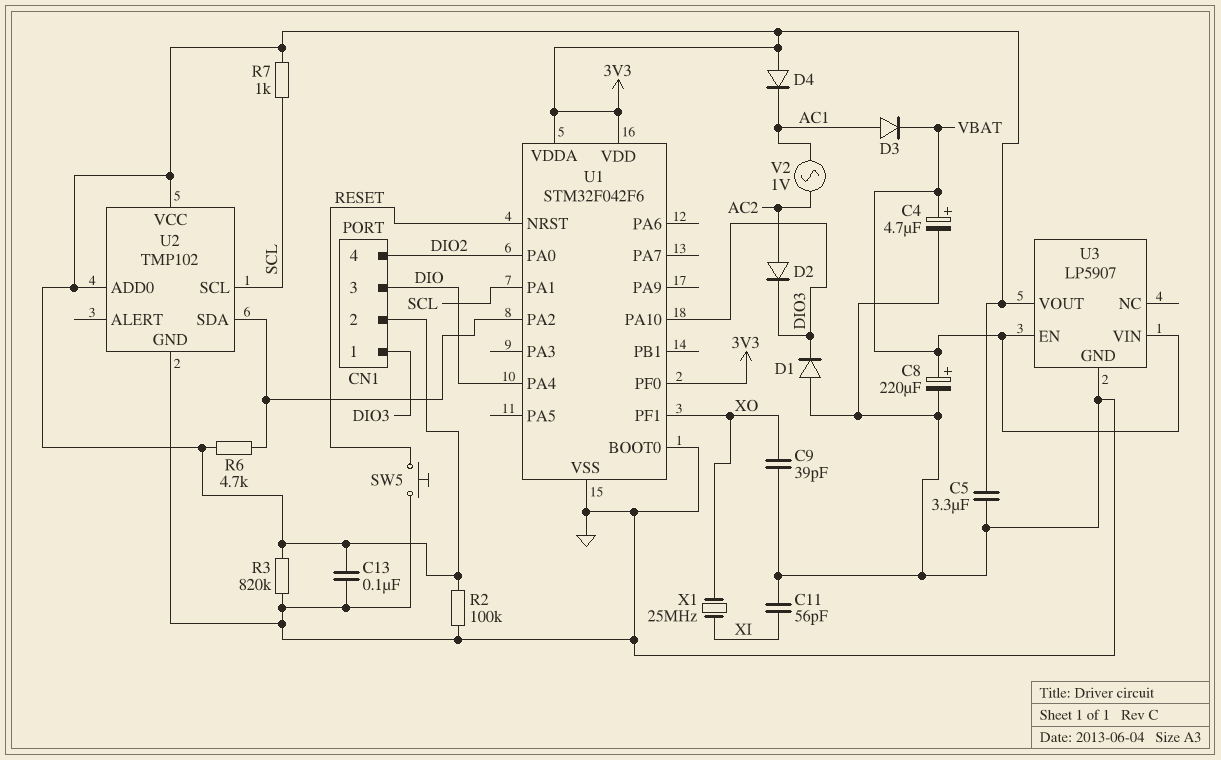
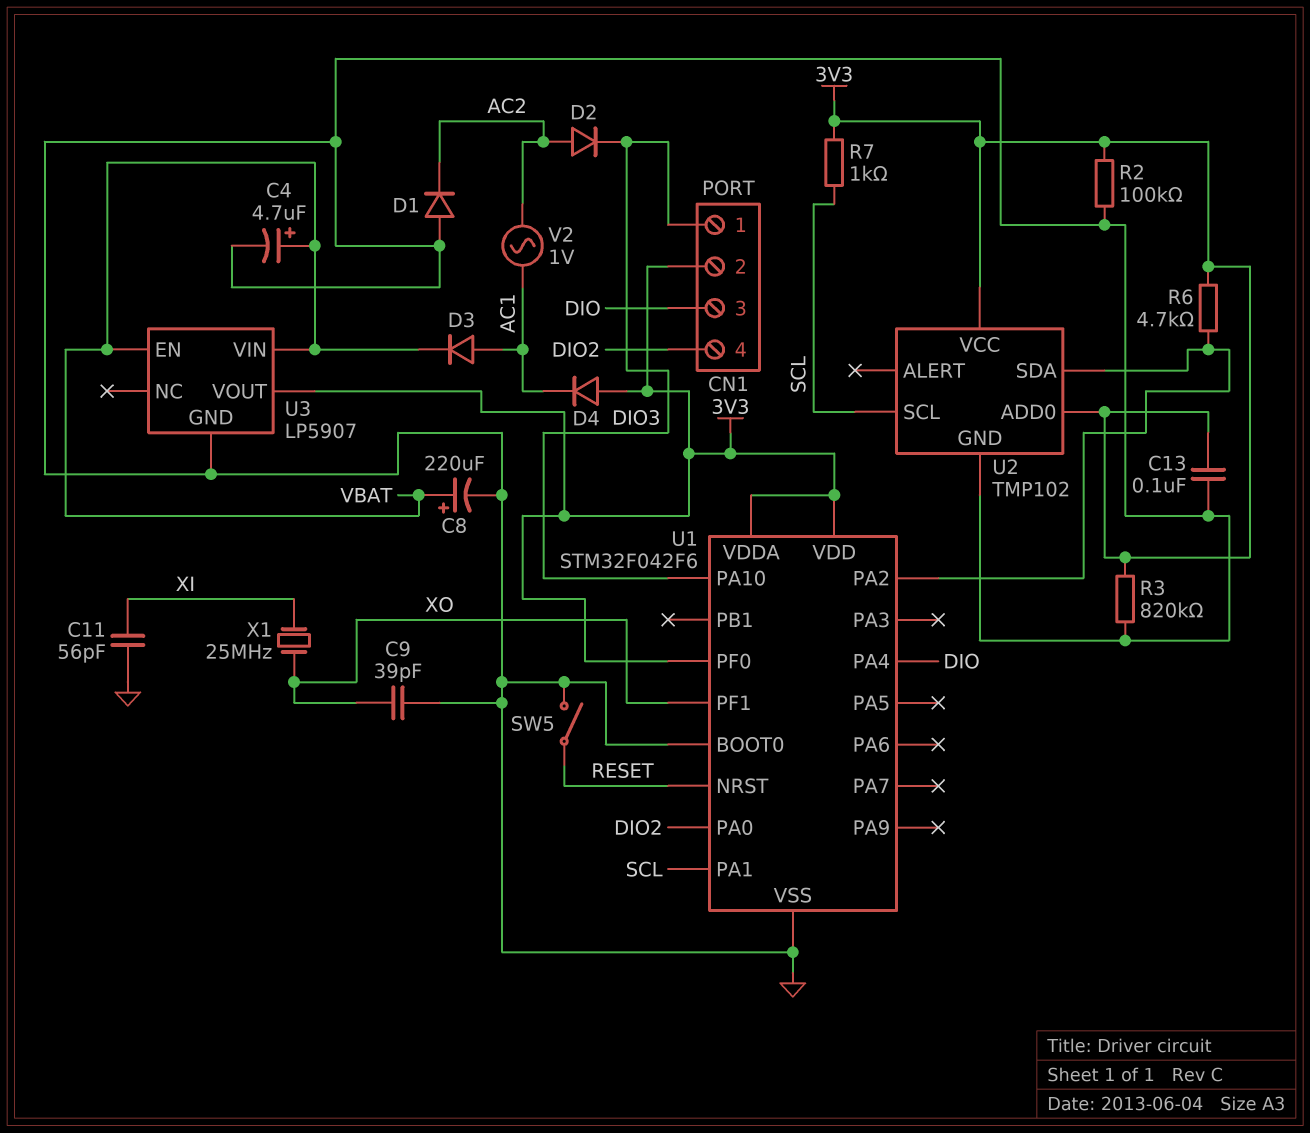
C5: 3.3uF (3V3, GND) -> none
D1: diode (A GND, K DIO3) -> diode (A GND, K AC2)
SW5: button (GND, RESET) -> switch (GND, RESET)

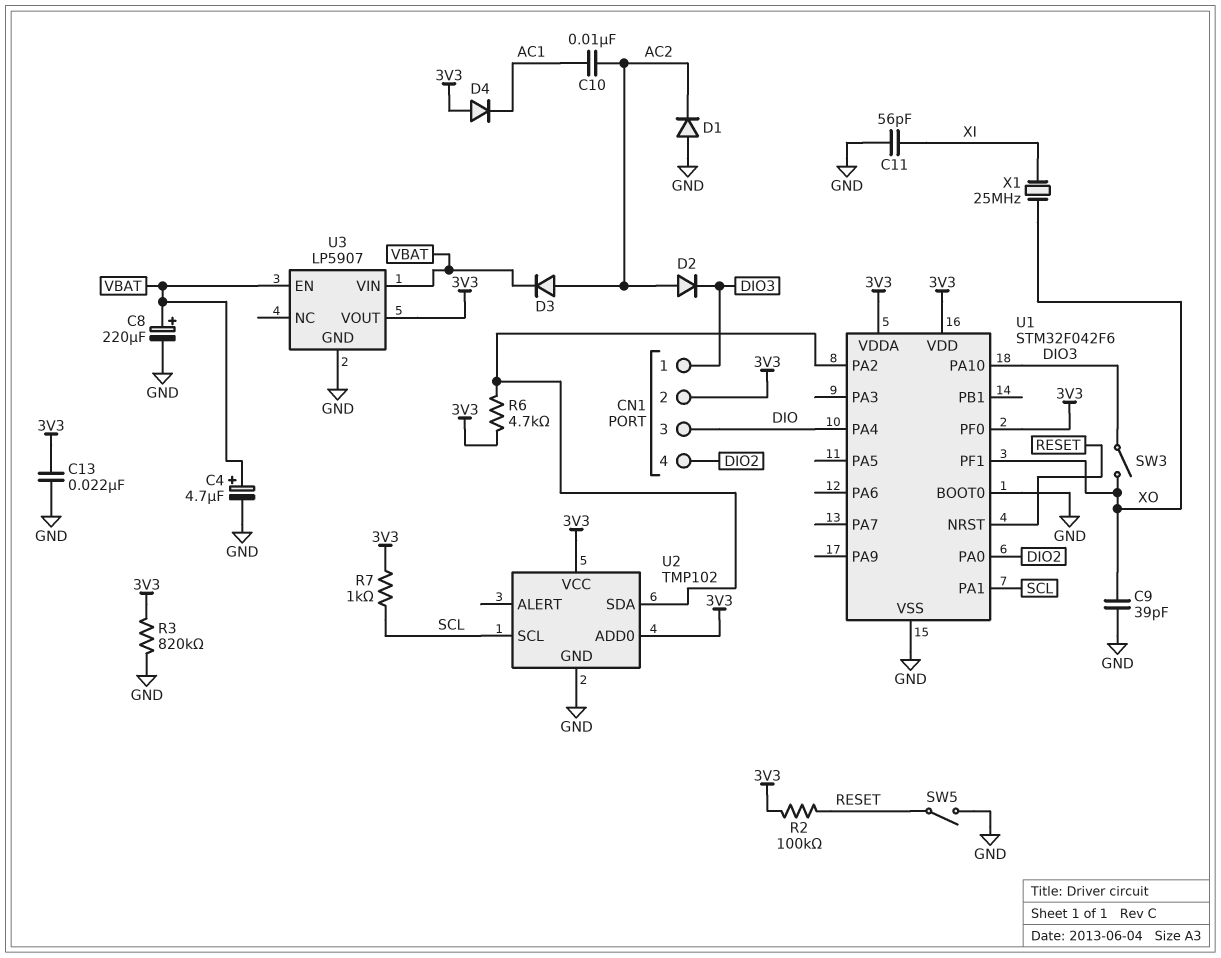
C10: none -> 10nF (AC1, AC2)
C13: 100nF (3V3, GND) -> 22nF (3V3, GND)
D3: diode (A AC1, K VBAT) -> diode (A AC2, K VBAT)
R2: 100k (3V3, GND) -> 100k (3V3, RESET)
SW3: none -> switch (DIO3, XO)
V2: AC 1V (AC1, AC2) -> none

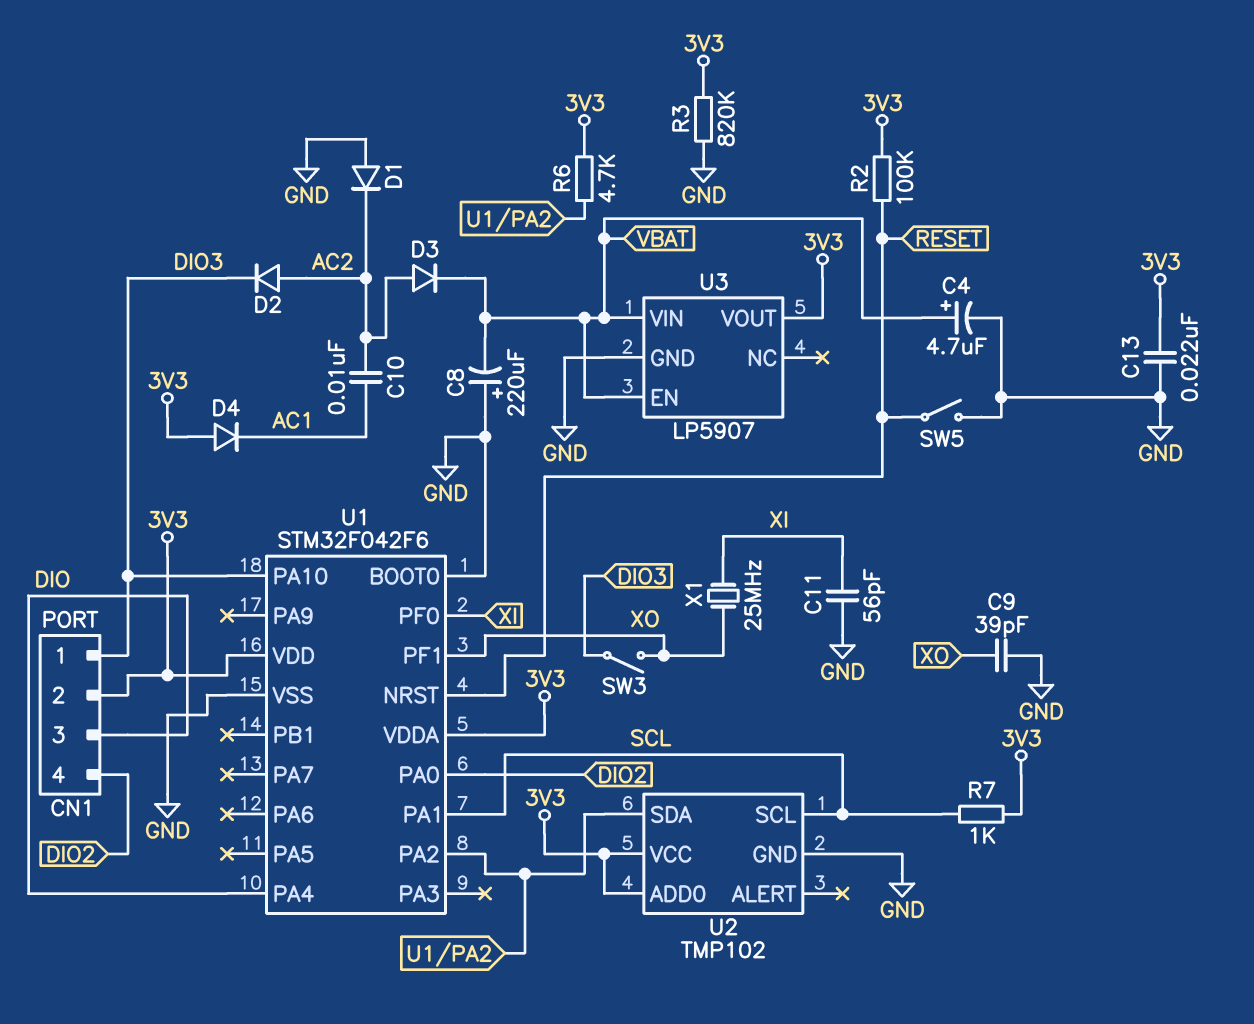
C8: 220uF (plus VBAT, minus GND) -> 220uF (plus GND, minus VBAT)
U1 pin PF0: 3V3 -> XI

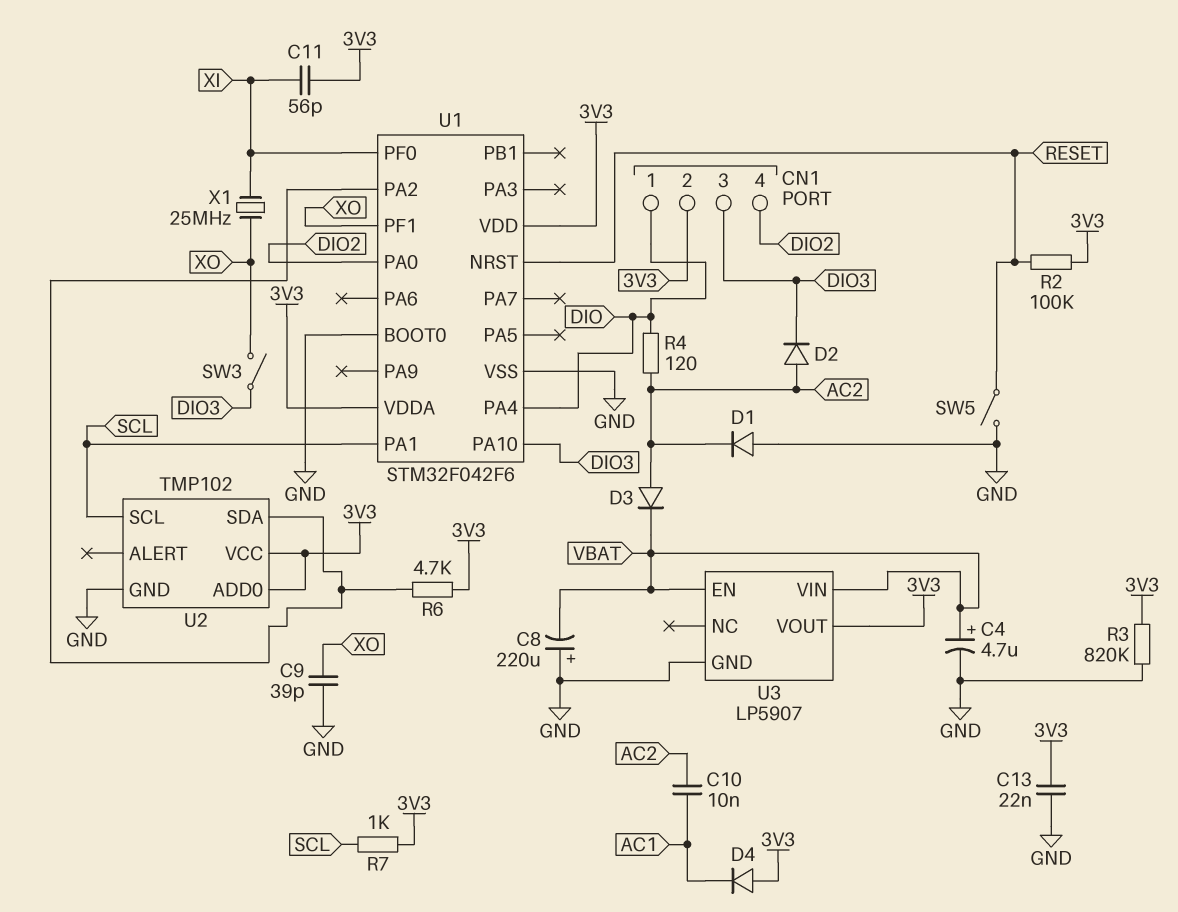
C11: 56pF (GND, XI) -> 56pF (3V3, XI)
CN1 pin 1: DIO3 -> DIO
CN1 pin 3: DIO -> DIO3
R4: none -> 120 (AC2, DIO)

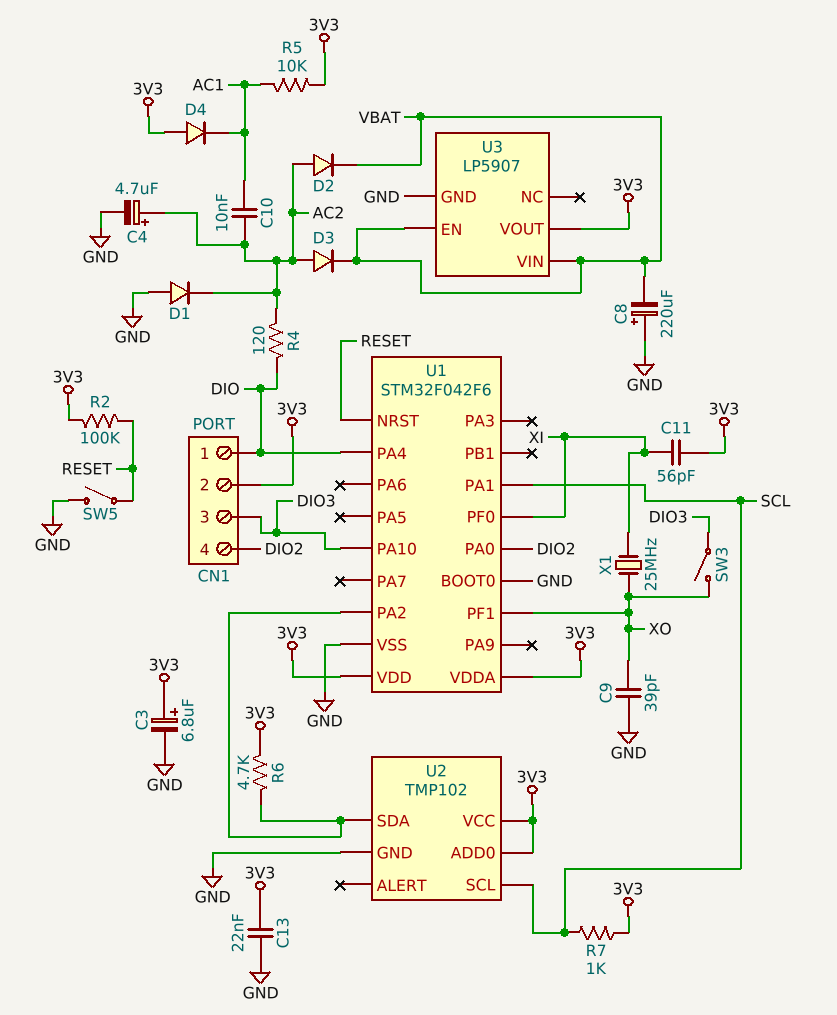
C3: none -> 6.8uF (plus 3V3, minus GND)
C4: 4.7uF (plus VBAT, minus GND) -> 4.7uF (plus AC2, minus GND)
D2: diode (A AC2, K DIO3) -> diode (A AC2, K VBAT)
R3: 820k (3V3, GND) -> none
R5: none -> 10k (3V3, AC1)

